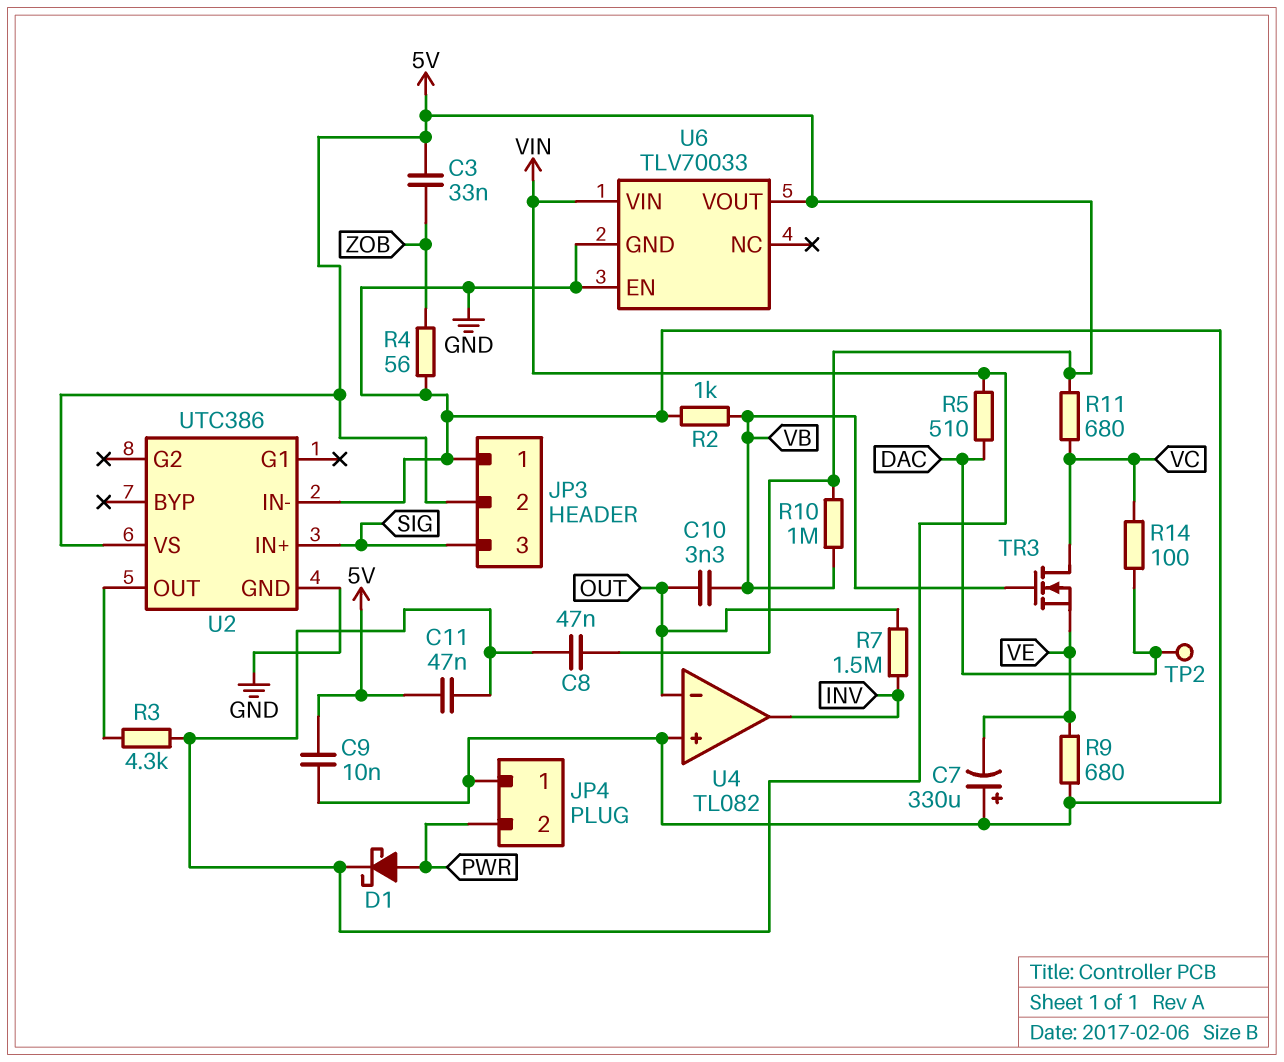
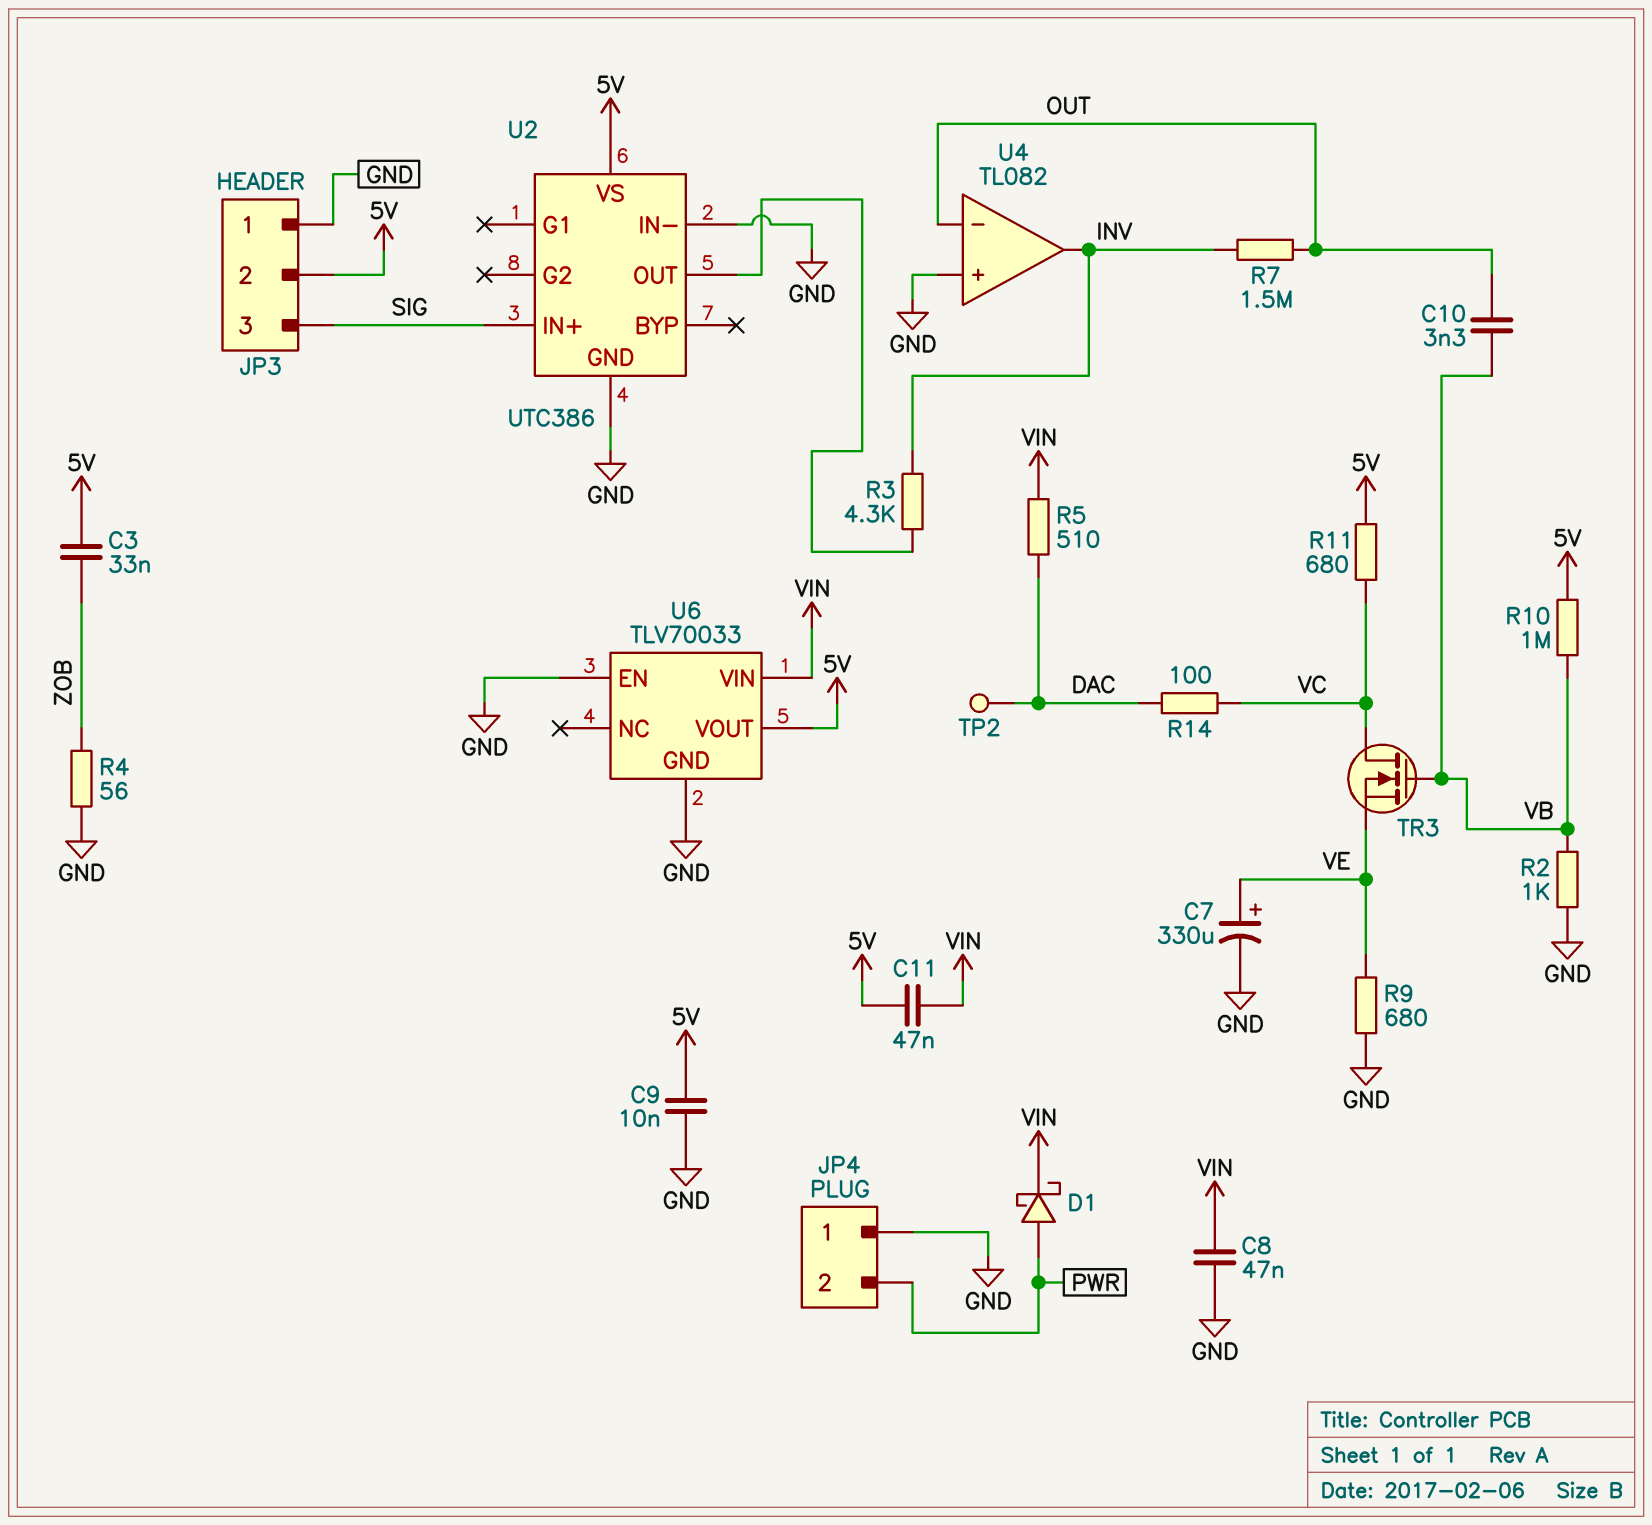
C7: 330uF (plus GND, minus VE) -> 330uF (plus VE, minus GND)
C8: 47nF (5V, VIN) -> 47nF (GND, VIN)
R3: 4.3k (U2/OUT, VIN) -> 4.3k (INV, U2/OUT)

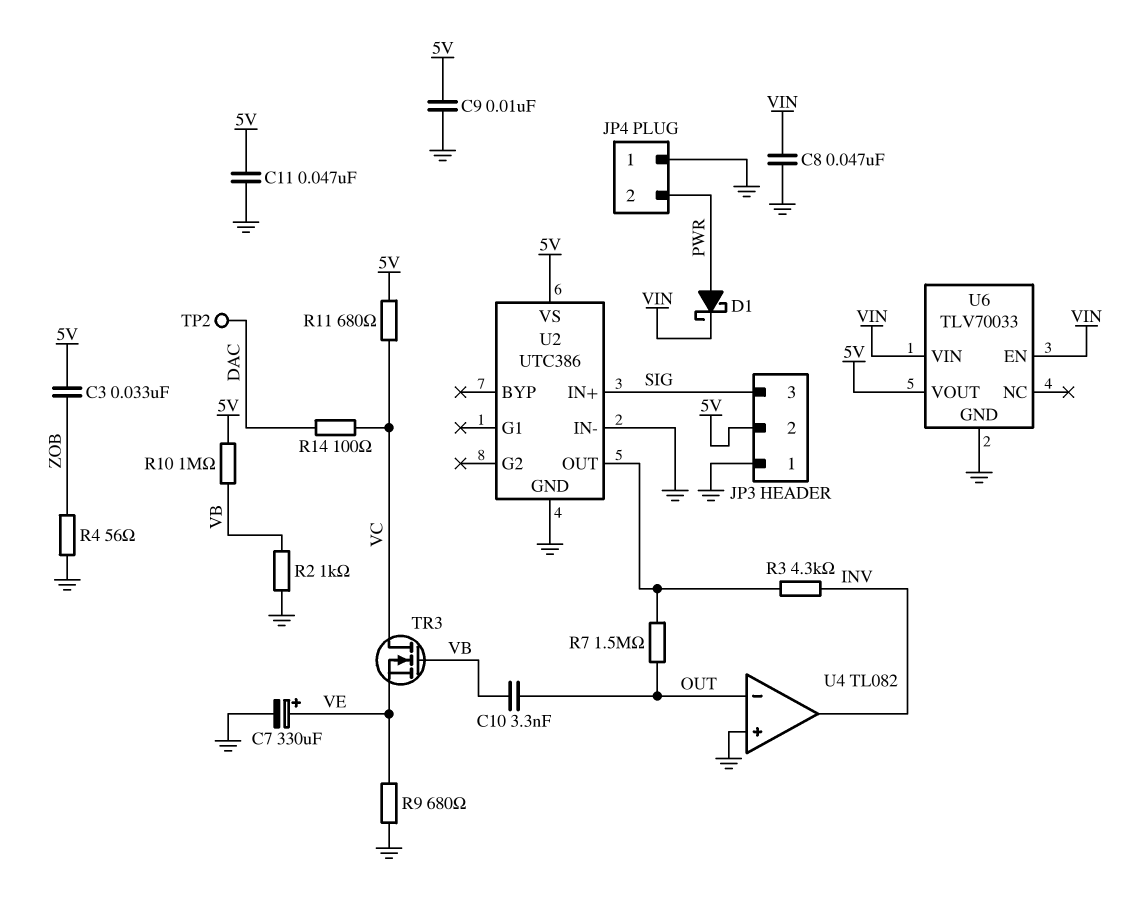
C11: 47nF (5V, VIN) -> 47nF (5V, GND)
R5: 510 (DAC, VIN) -> none
R7: 1.5M (INV, OUT) -> 1.5M (OUT, U2/OUT)
U6 pin EN: GND -> VIN

